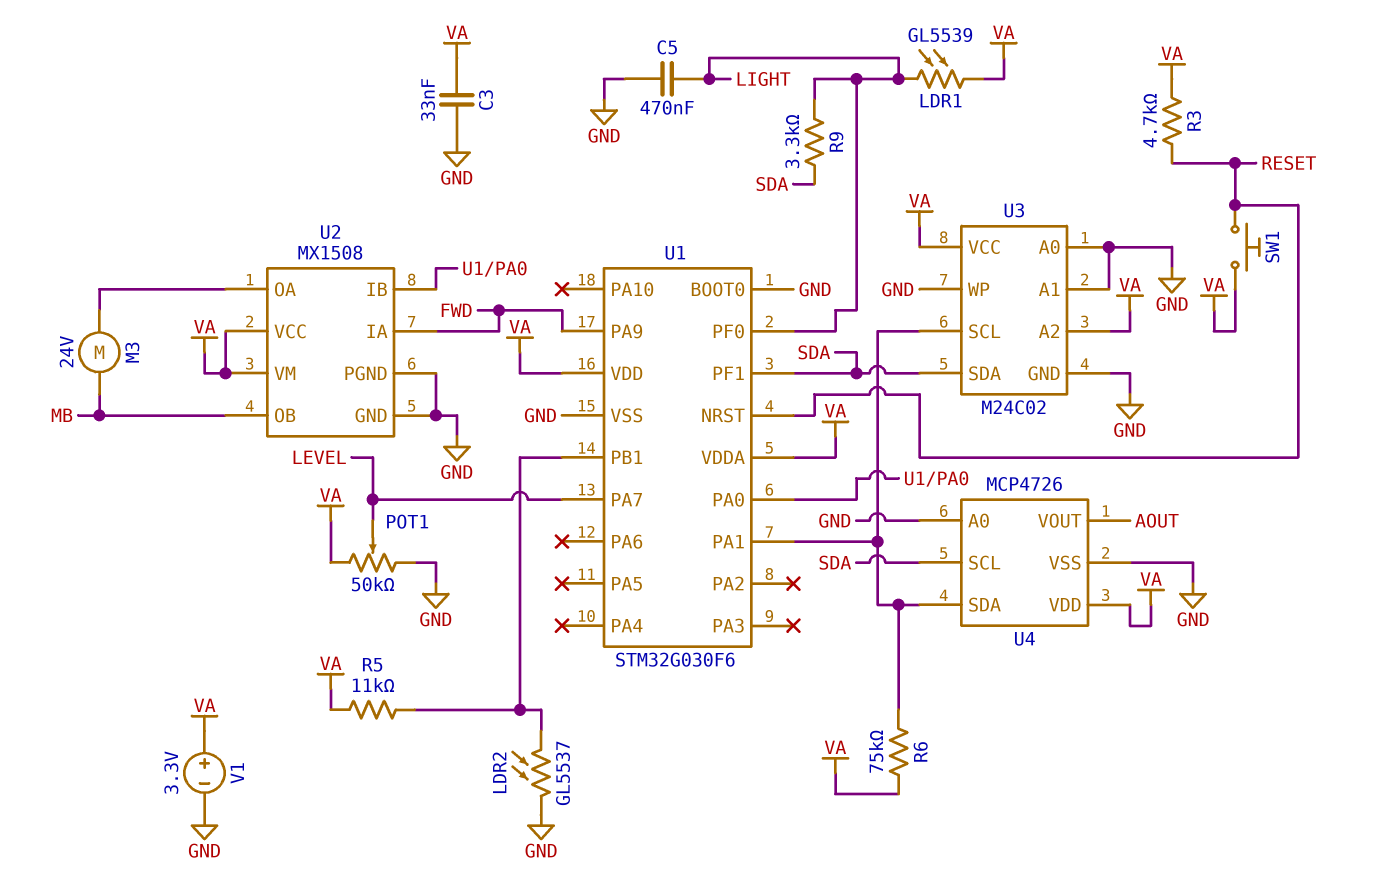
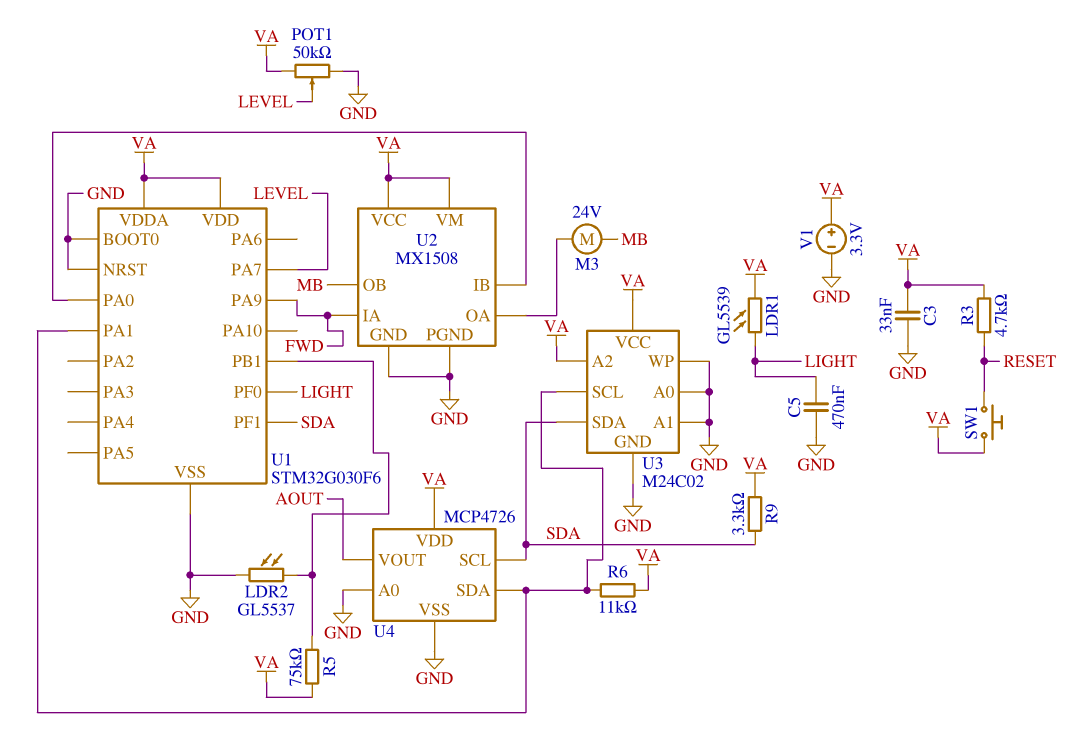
R5: 11k (U1/PB1, VA) -> 75k (U1/PB1, VA)
R6: 75k (U1/PA1, VA) -> 11k (U1/PA1, VA)
R9: 3.3k (LIGHT, SDA) -> 3.3k (SDA, VA)
U1 pin NRST: RESET -> GND

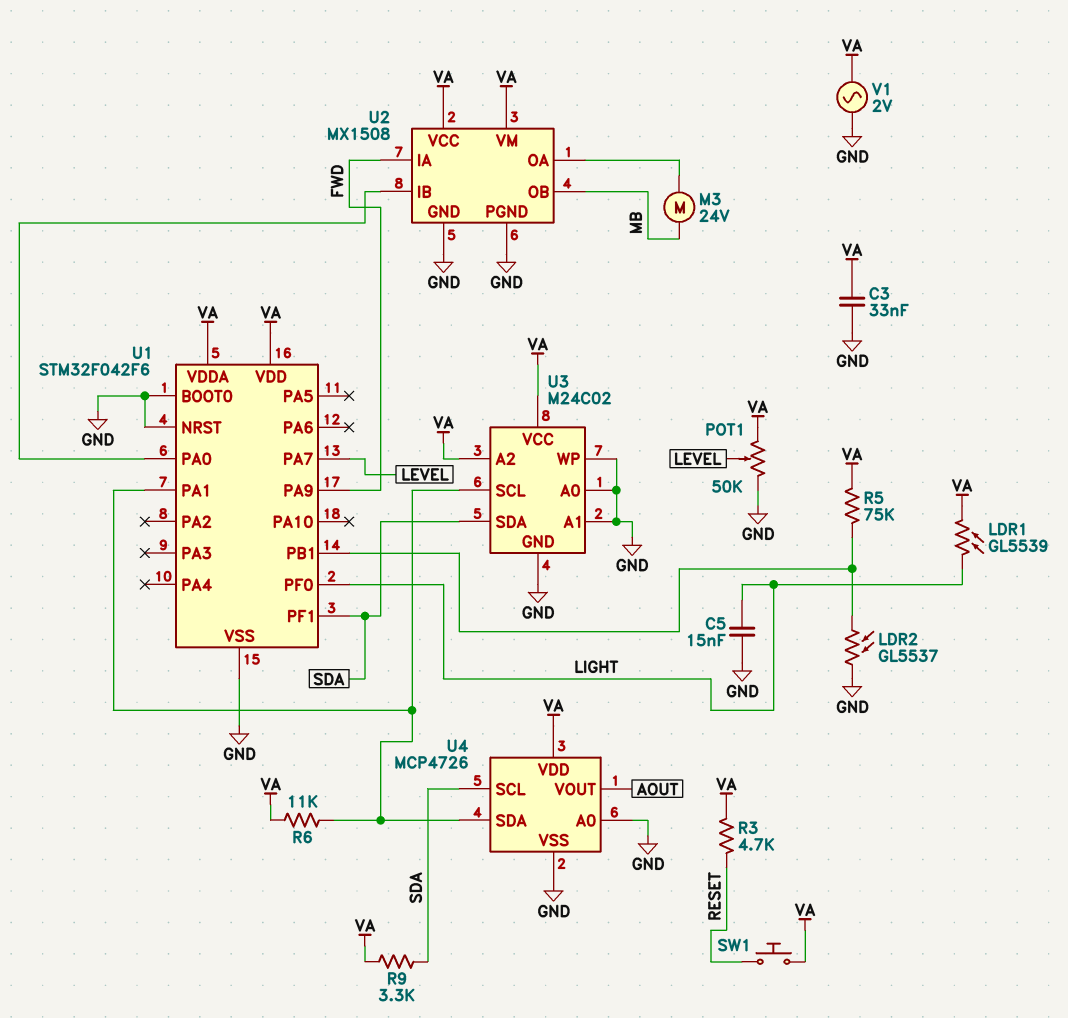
C5: 470nF (GND, LIGHT) -> 15nF (GND, LIGHT)
U1: STM32G030F6 -> STM32F042F6
V1: 3.3V (plus VA, minus GND) -> AC 2V (GND, VA)

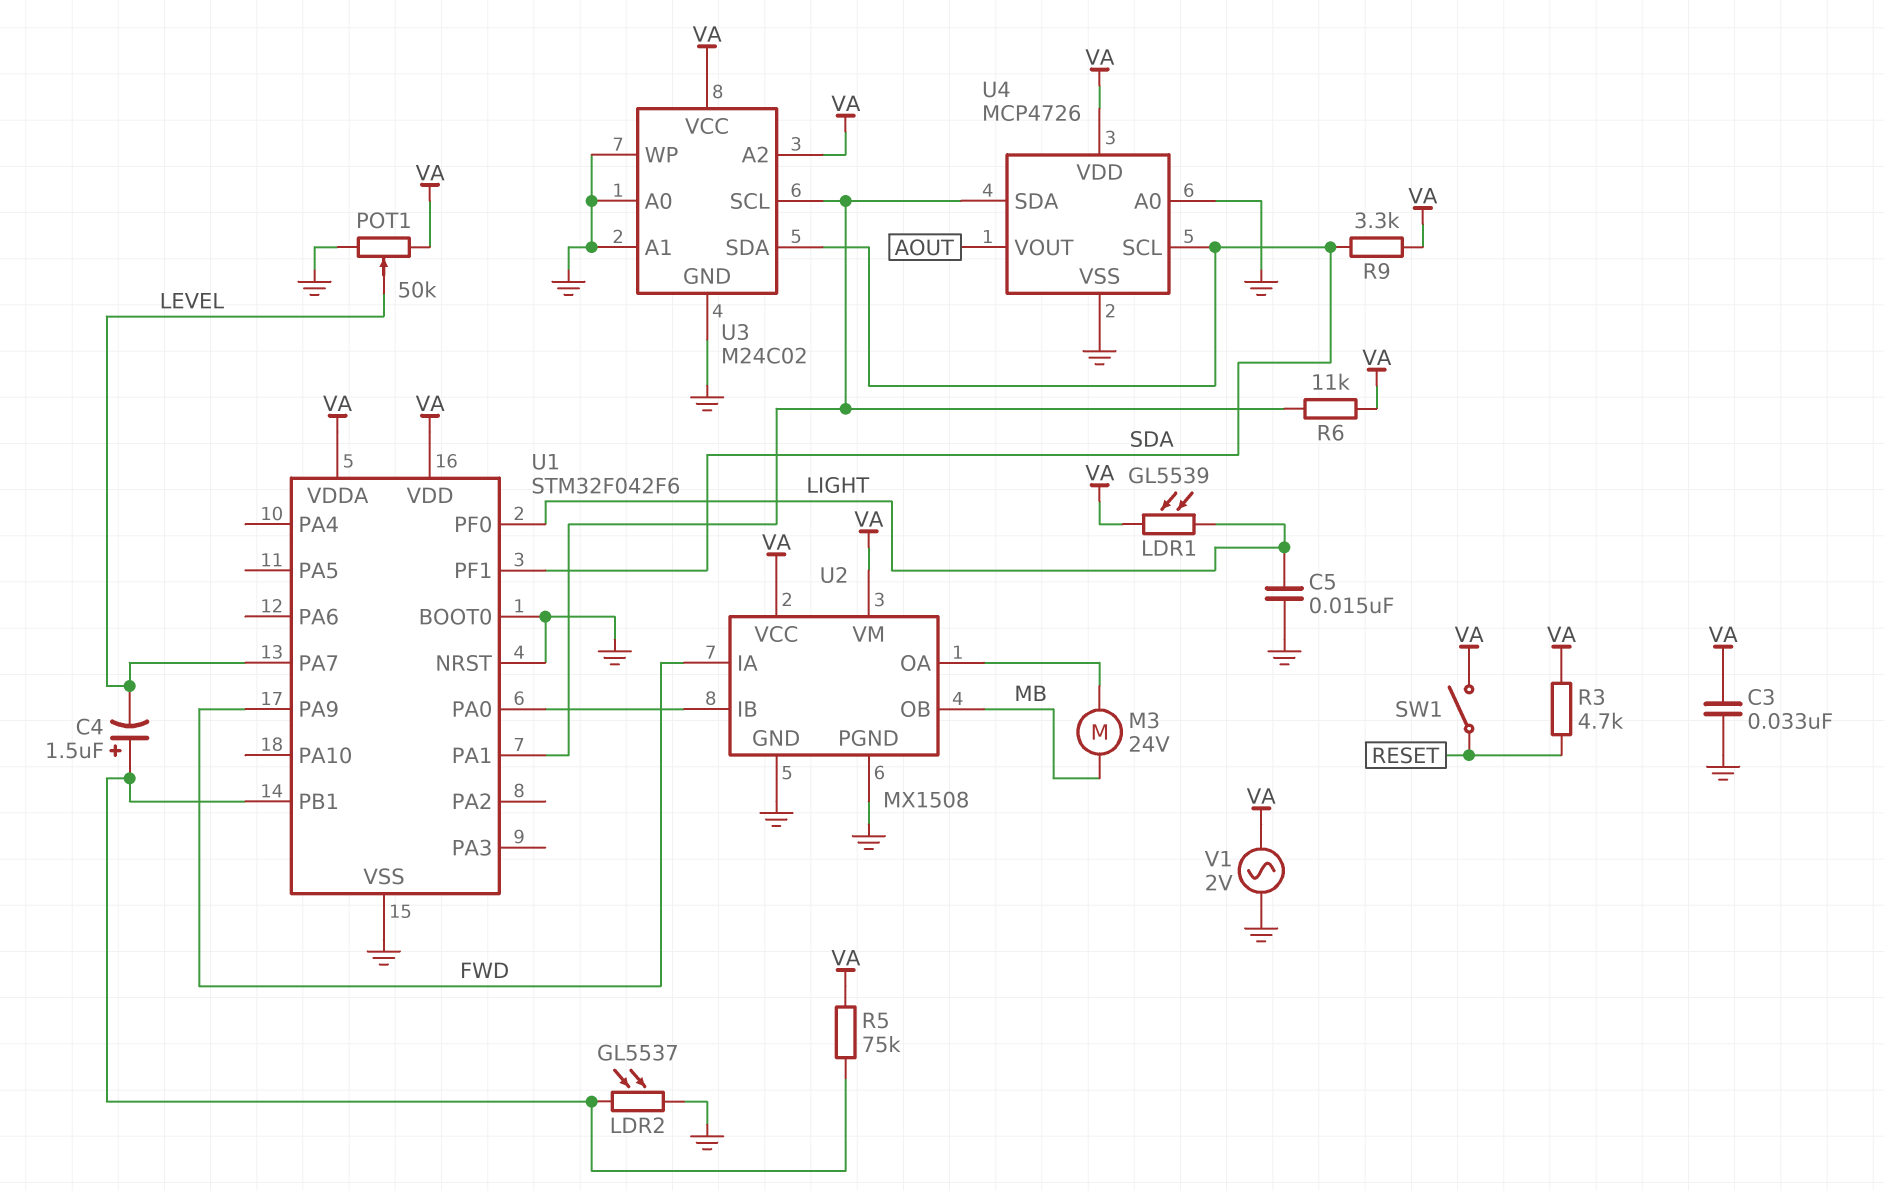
C4: none -> 1.5uF (plus U1/PB1, minus LEVEL)
SW1: button (RESET, VA) -> switch (RESET, VA)

